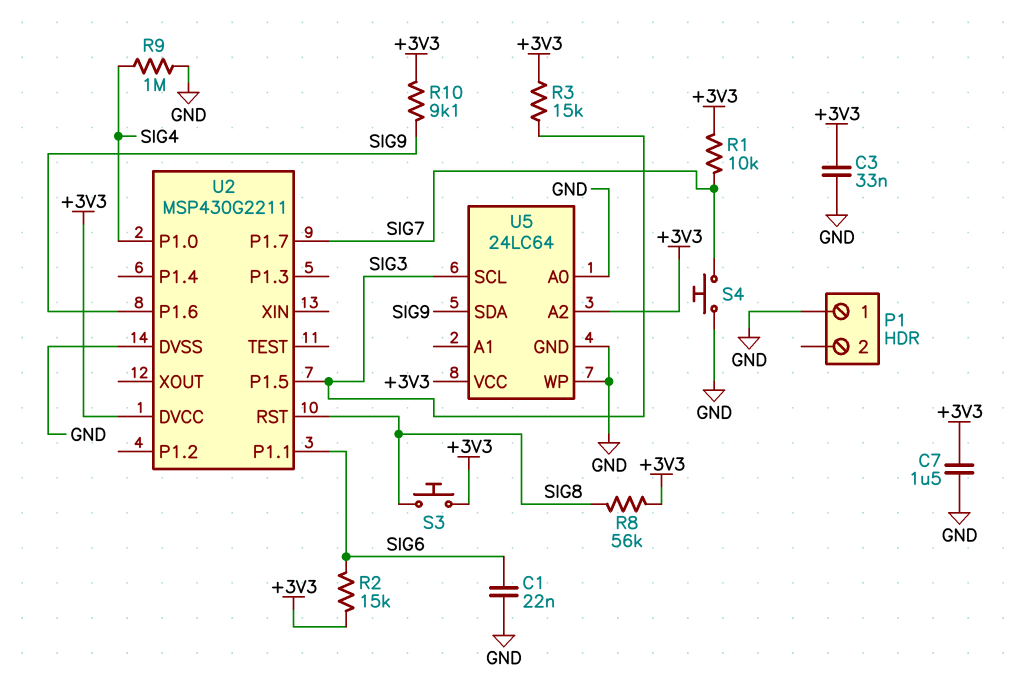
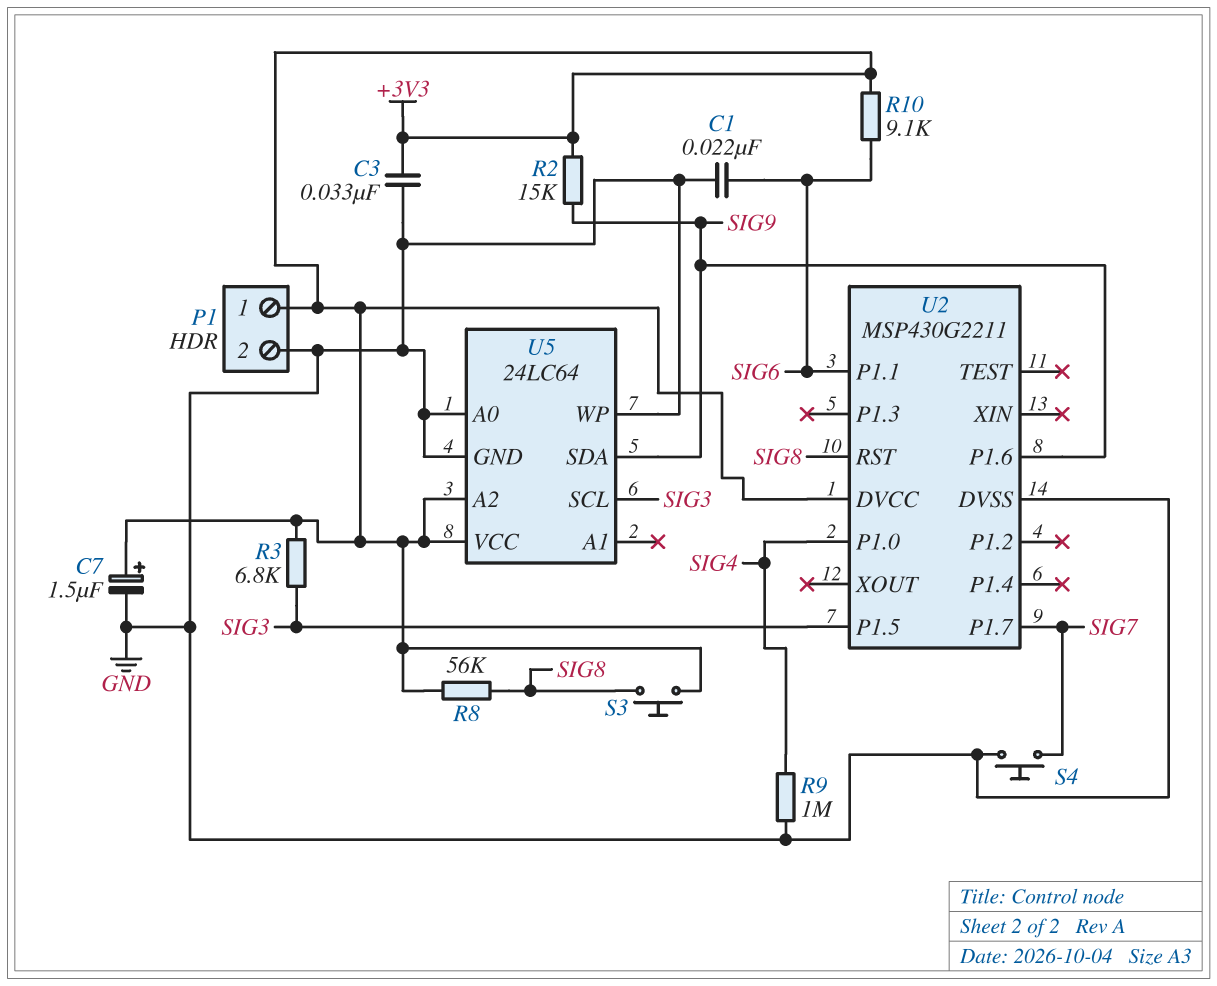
C7: 1.5uF (+3V3, GND) -> 1.5uF (plus +3V3, minus GND)
P1 pin 1: GND -> +3V3
P1 pin 2: none -> GND
R1: 10k (+3V3, SIG7) -> none
R2: 15k (+3V3, SIG6) -> 15k (+3V3, SIG9)
R3: 15k (+3V3, SIG3) -> 6.8k (+3V3, SIG3)
R10: 9.1k (+3V3, SIG9) -> 9.1k (+3V3, SIG6)

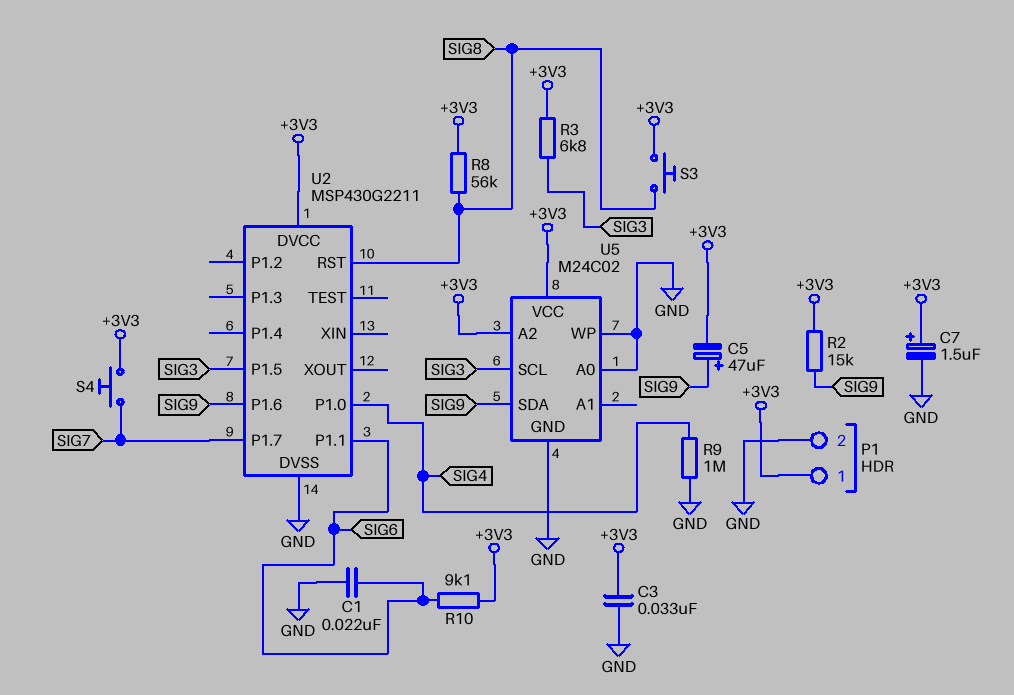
C5: none -> 47uF (plus SIG9, minus +3V3)
S4: button (GND, SIG7) -> button (+3V3, SIG7)
U5: 24LC64 -> M24C02

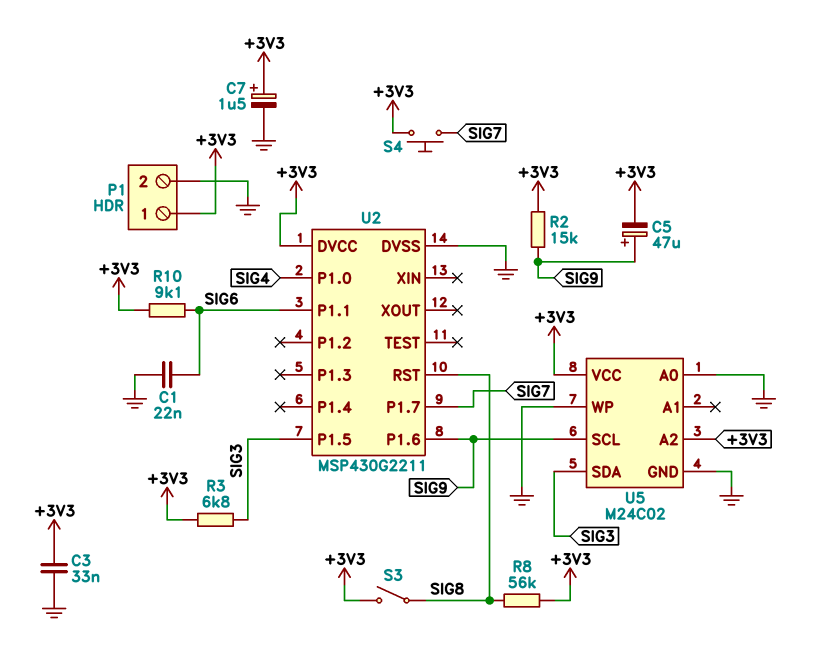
R9: 1M (GND, SIG4) -> none
S3: button (+3V3, SIG8) -> switch (+3V3, SIG8)
U5 pin SCL: SIG3 -> SIG9
U5 pin SDA: SIG9 -> SIG3

